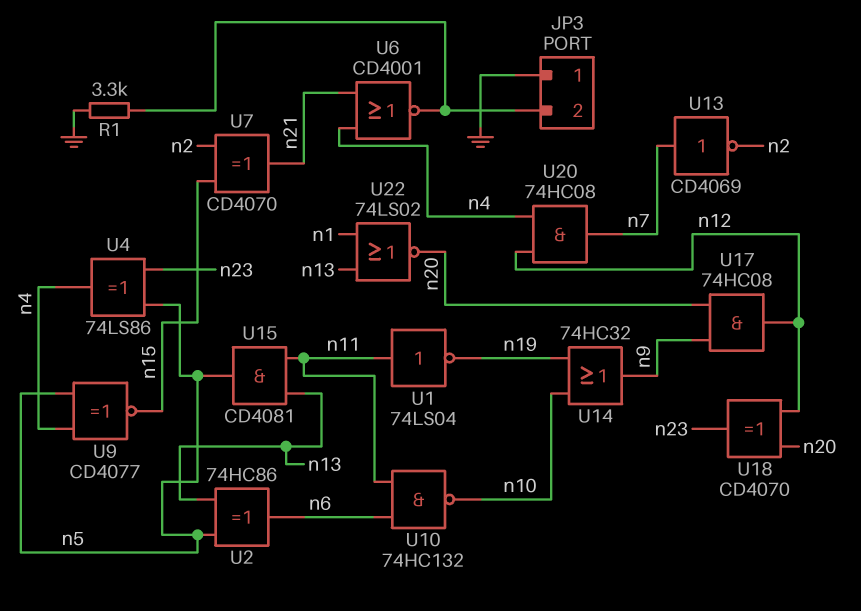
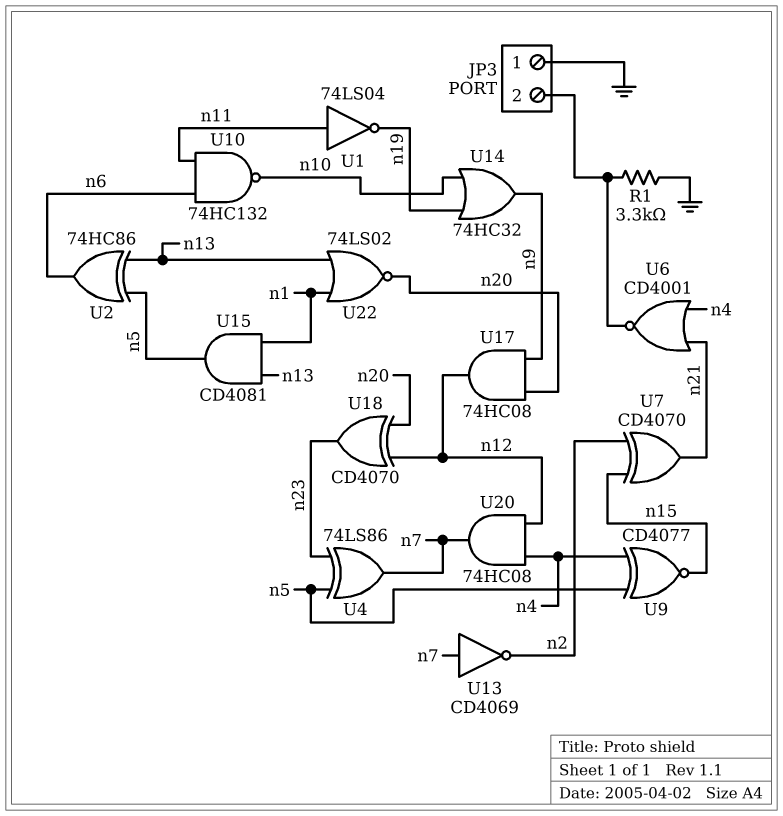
U4: XOR 74LS86 (in n5, in n23, out n4) -> XOR 74LS86 (in n5, in n23, out n7)
U15: AND CD4081 (in n11, in n13, out n5) -> AND CD4081 (in n1, in n13, out n5)

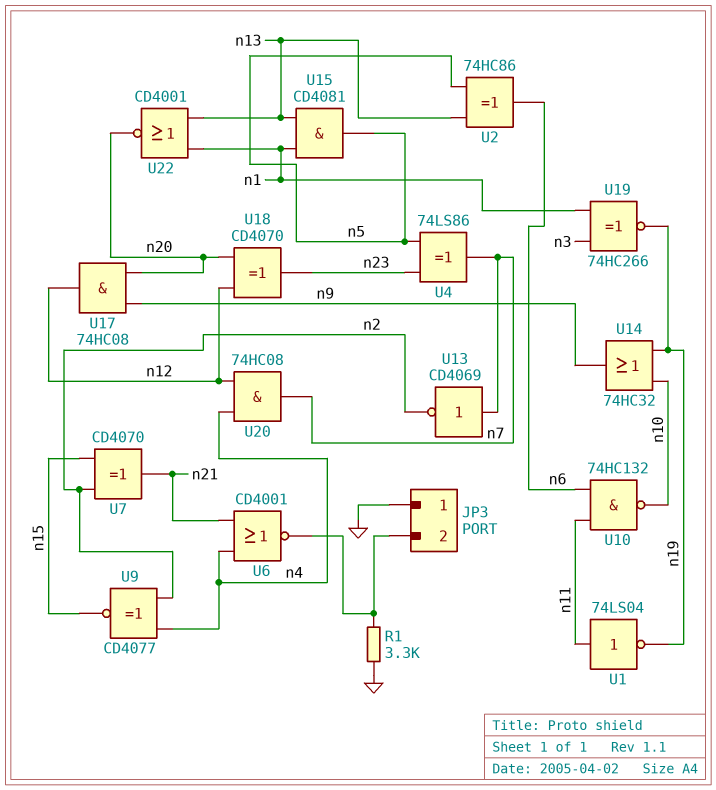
U9: XNOR CD4077 (in n4, in n5, out n15) -> XNOR CD4077 (in n2, in n4, out n15)
U19: none -> XNOR 74HC266 (in n1, in n3, out n19)
U22: NOR 74LS02 (in n1, in n13, out n20) -> NOR CD4001 (in n1, in n13, out n20)

